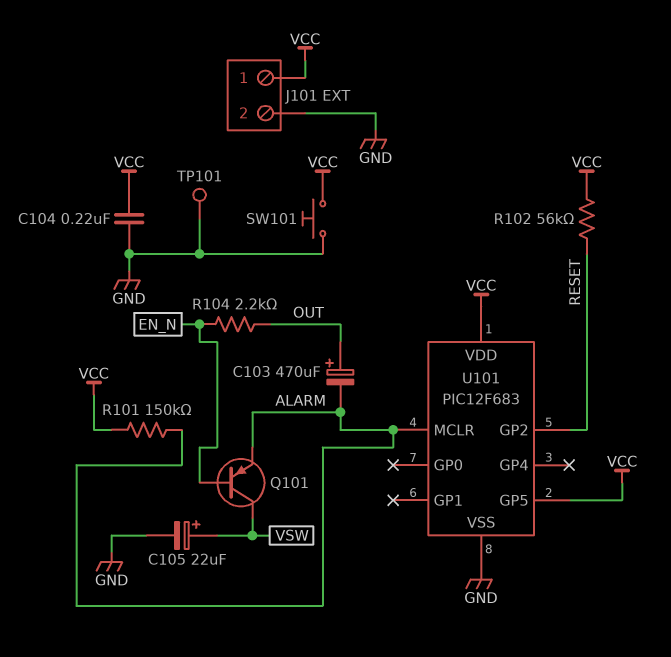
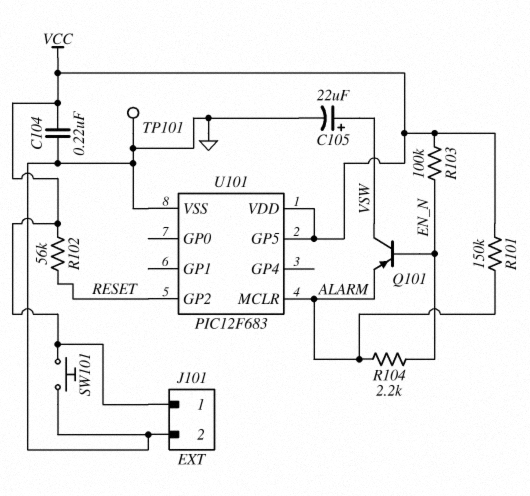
C103: 470uF (plus OUT, minus ALARM) -> none
R103: none -> 100k (EN_N, VCC)
R104: 2.2k (EN_N, OUT) -> 2.2k (ALARM, EN_N)

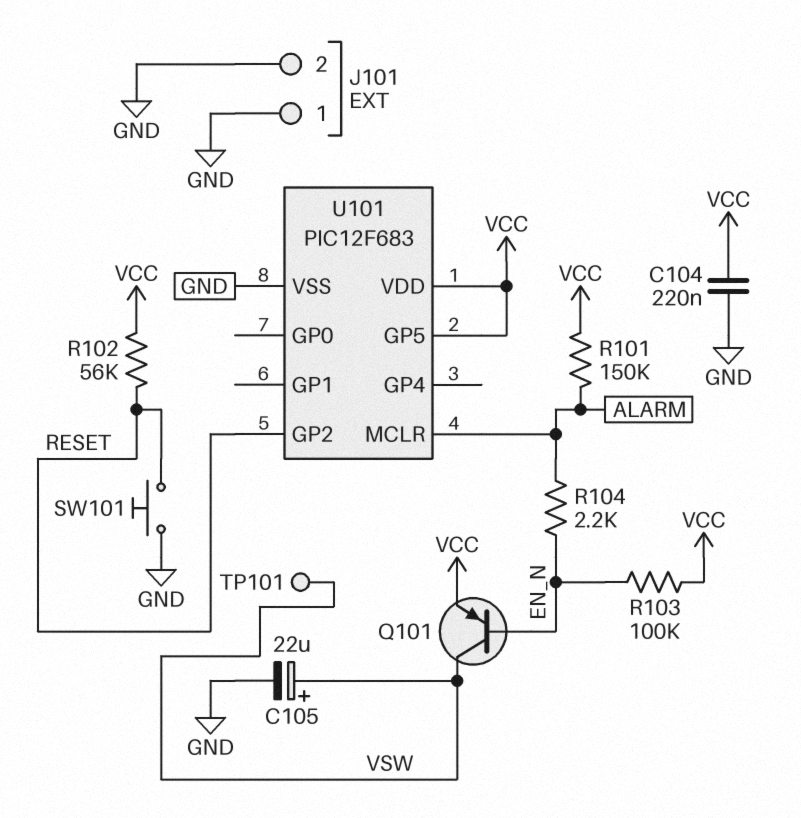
J101 pin 1: VCC -> GND
Q101: PNP (B EN_N, C VSW, E ALARM) -> PNP (B EN_N, C VSW, E VCC)
SW101: button (GND, VCC) -> button (GND, RESET)
TP101: test point (GND) -> test point (VSW)

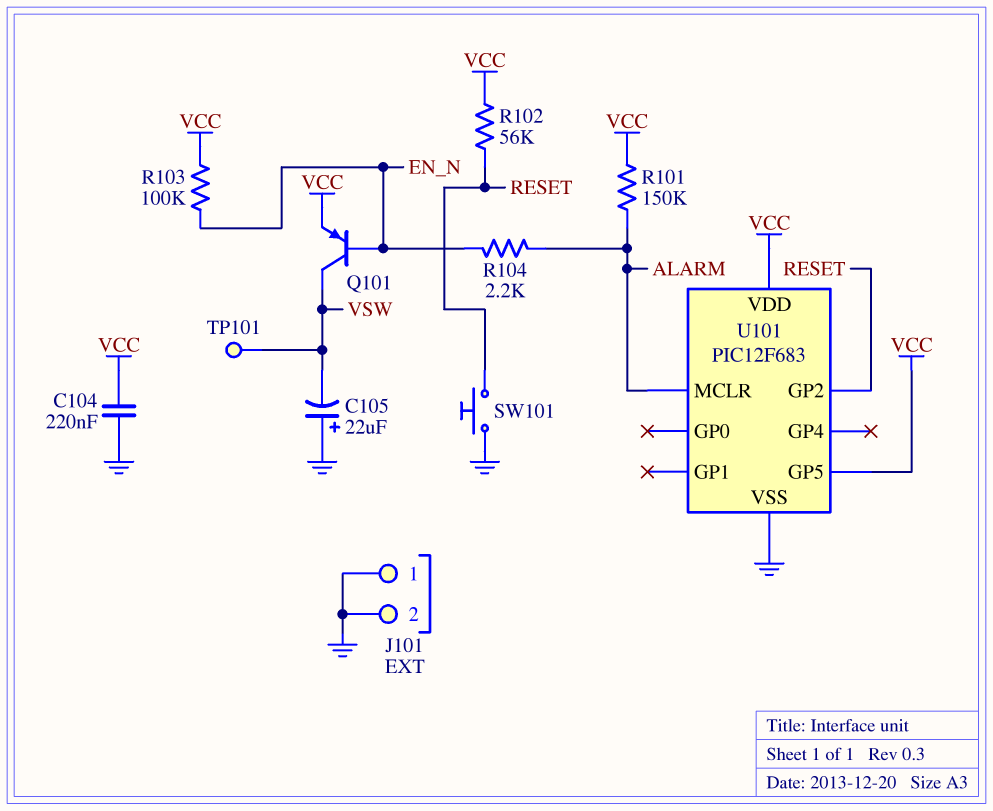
C105: 22uF (plus VSW, minus GND) -> 22uF (plus GND, minus VSW)

